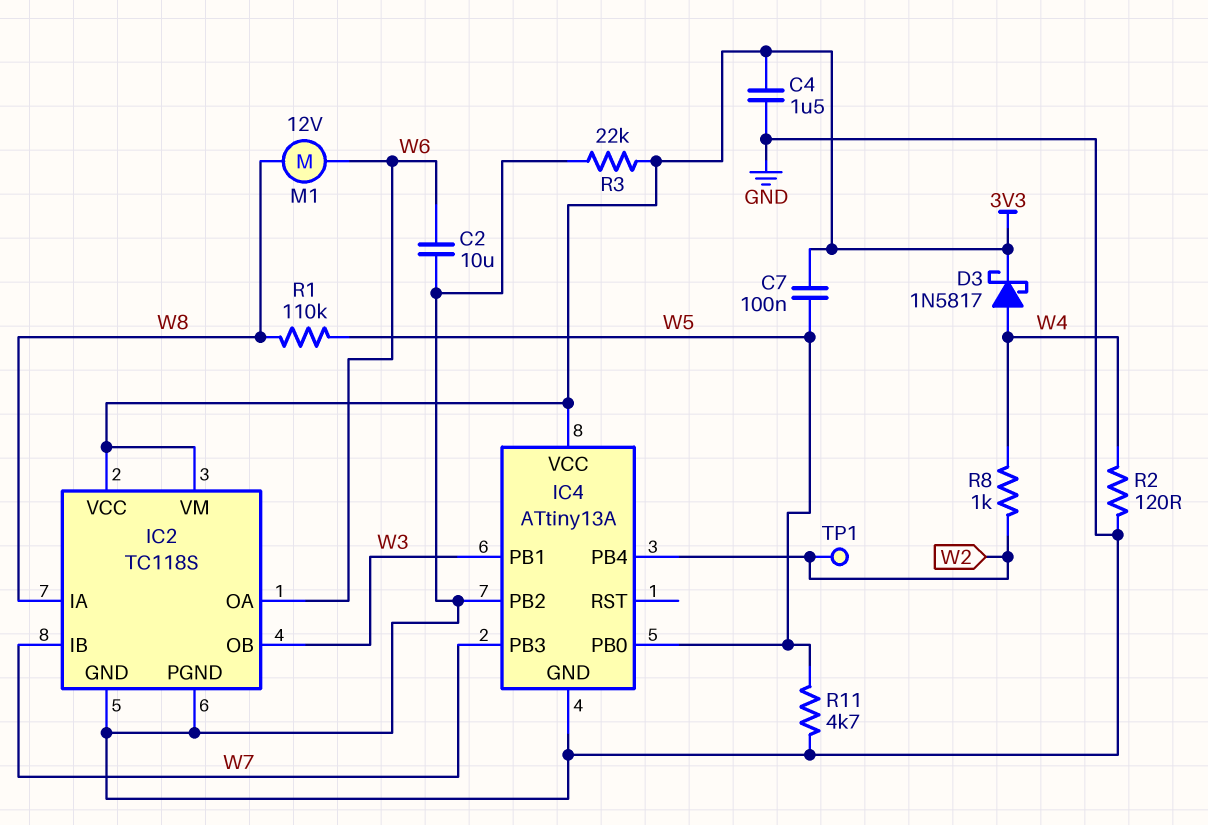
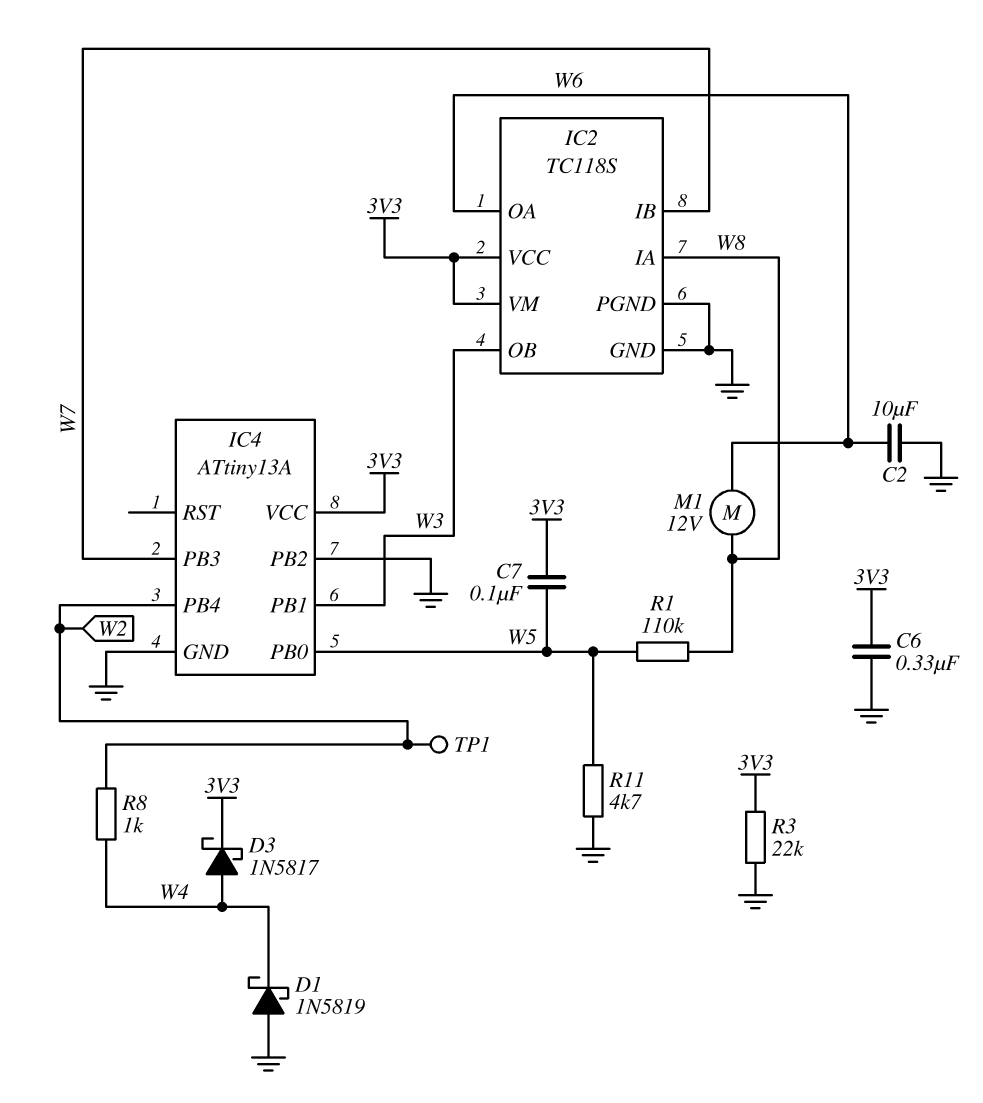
C4: 1.5uF (3V3, GND) -> none
C6: none -> 330nF (3V3, GND)
D1: none -> schottky 1N5819 (A GND, K W4)
R2: 120 (GND, W4) -> none

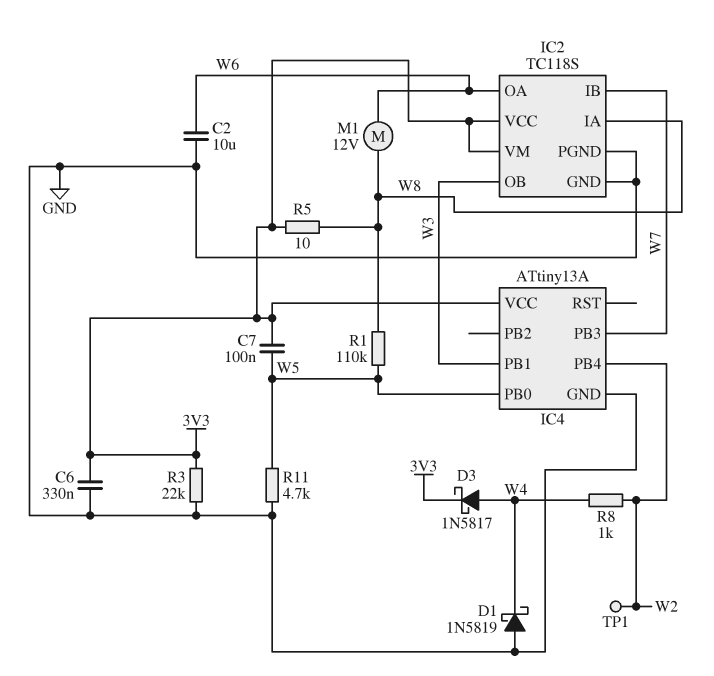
IC4 pin PB2: GND -> none
R5: none -> 10 (3V3, W8)

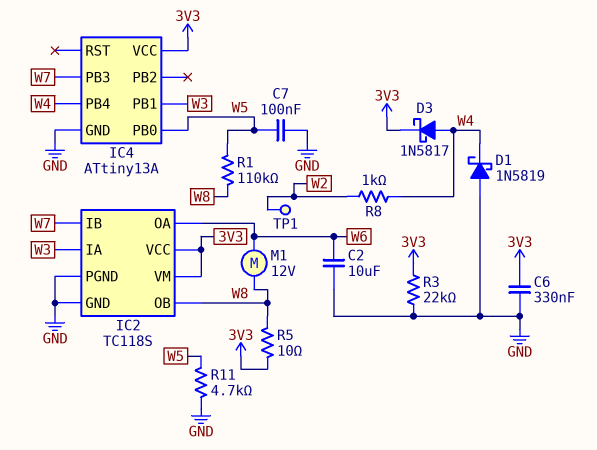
C7: 100nF (3V3, W5) -> 100nF (GND, W5)
IC2 pin IA: W8 -> W3
IC2 pin OB: W3 -> W8
IC4 pin PB4: W2 -> W4

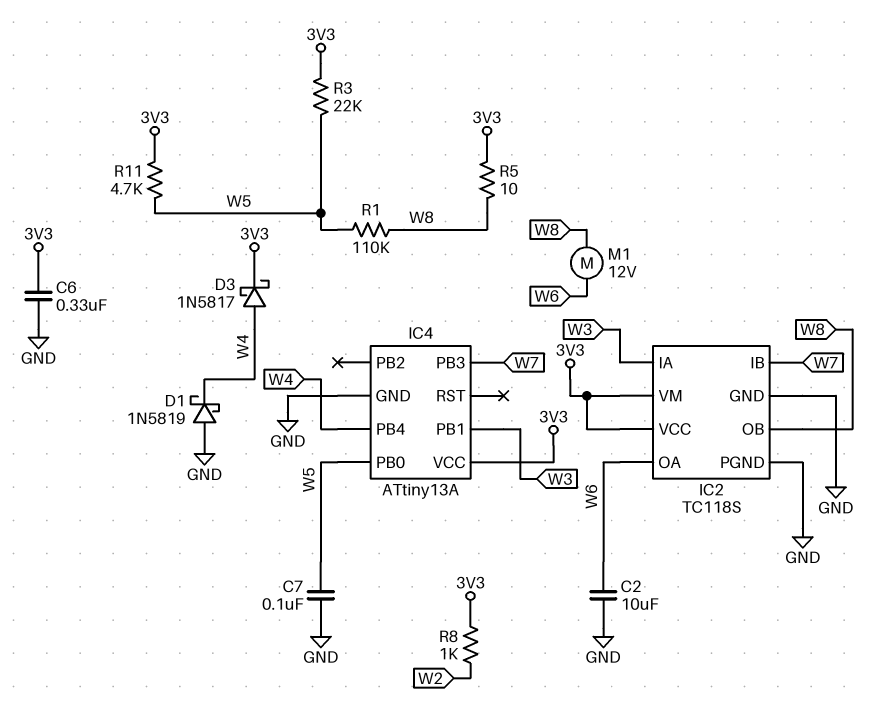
R3: 22k (3V3, GND) -> 22k (3V3, W5)
R8: 1k (W2, W4) -> 1k (3V3, W2)
R11: 4.7k (GND, W5) -> 4.7k (3V3, W5)
TP1: test point (W2) -> none

